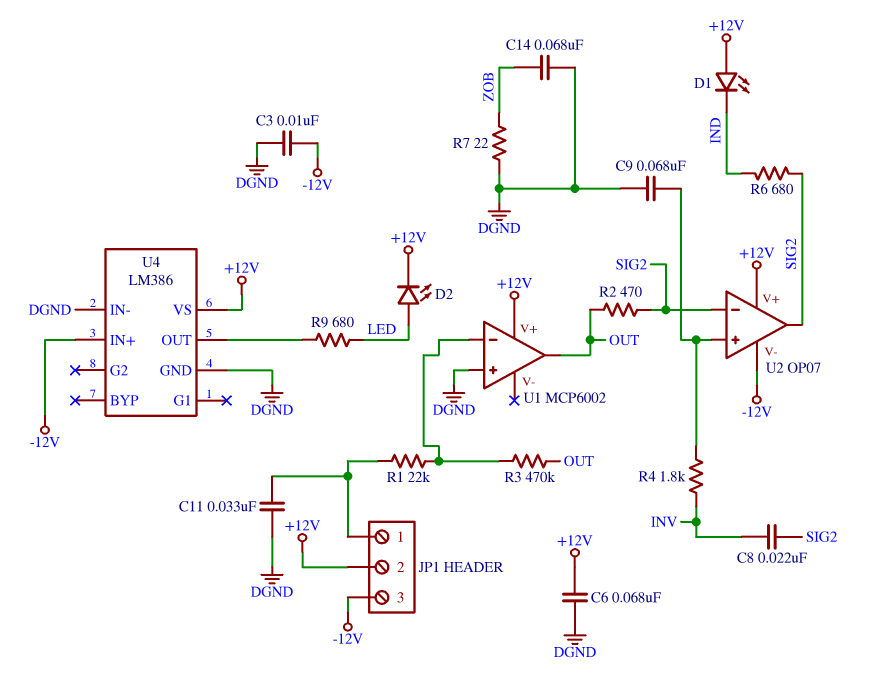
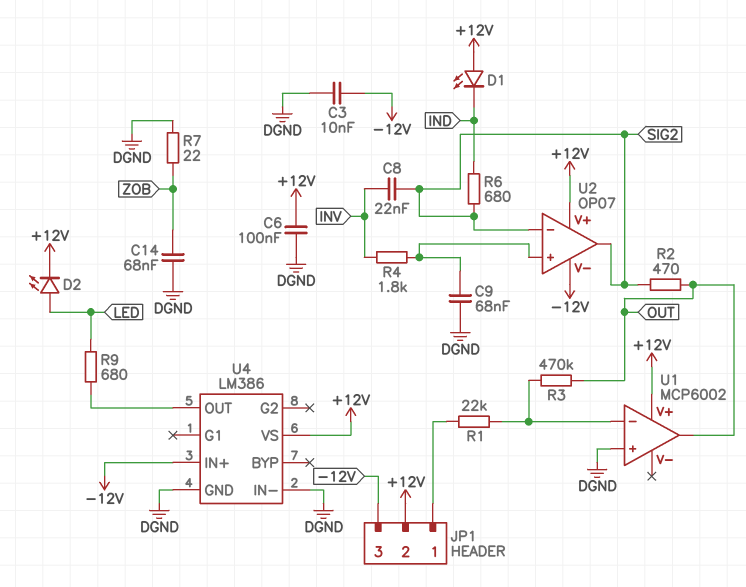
C6: 68nF (+12V, DGND) -> 100nF (+12V, DGND)
C11: 33nF (DGND, JP1/1) -> none

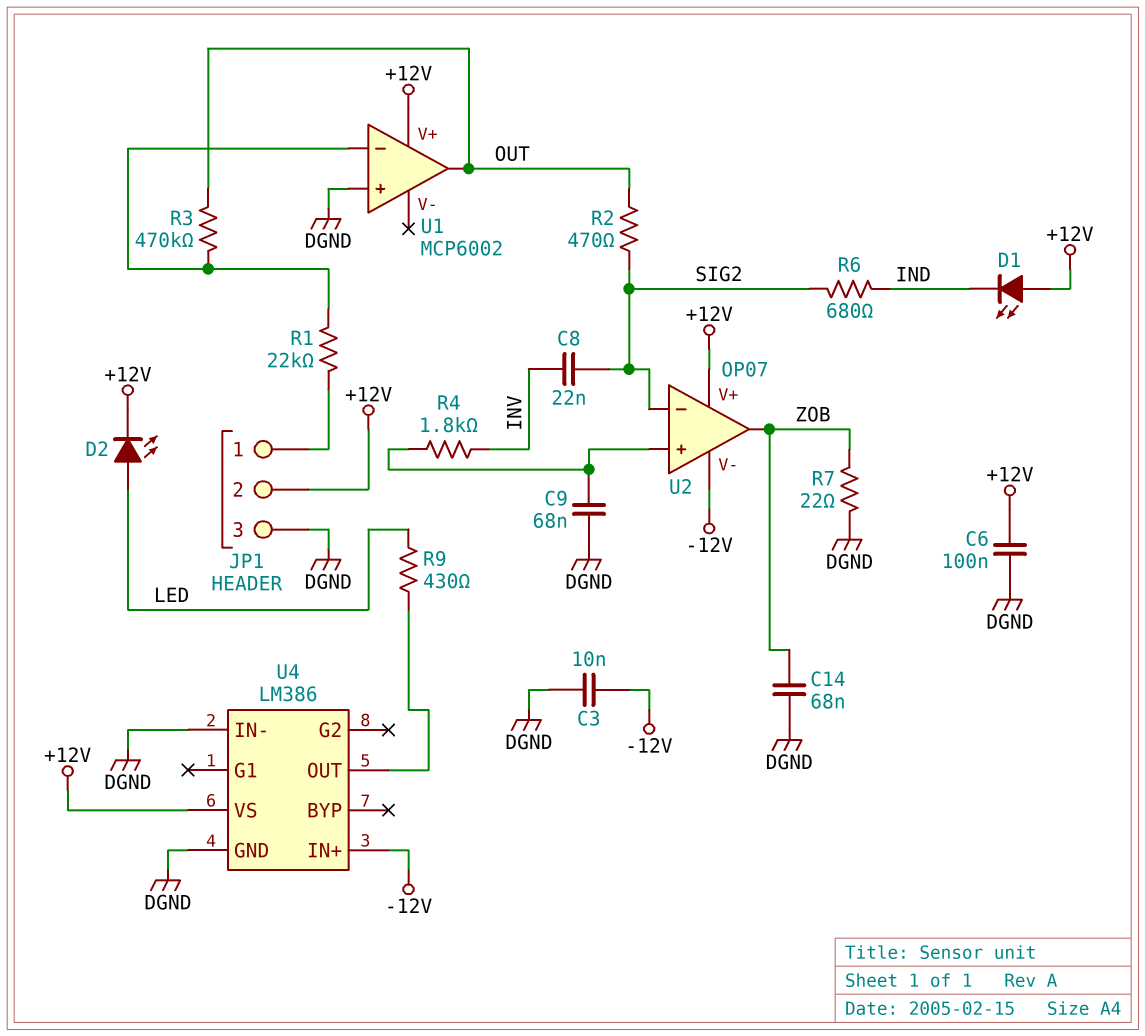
JP1 pin 3: -12V -> DGND
R9: 680 (LED, U4/OUT) -> 430 (LED, U4/OUT)
U2 pin out: SIG2 -> ZOB

